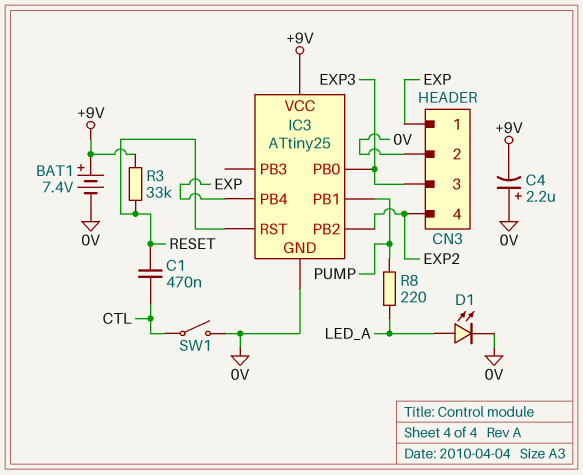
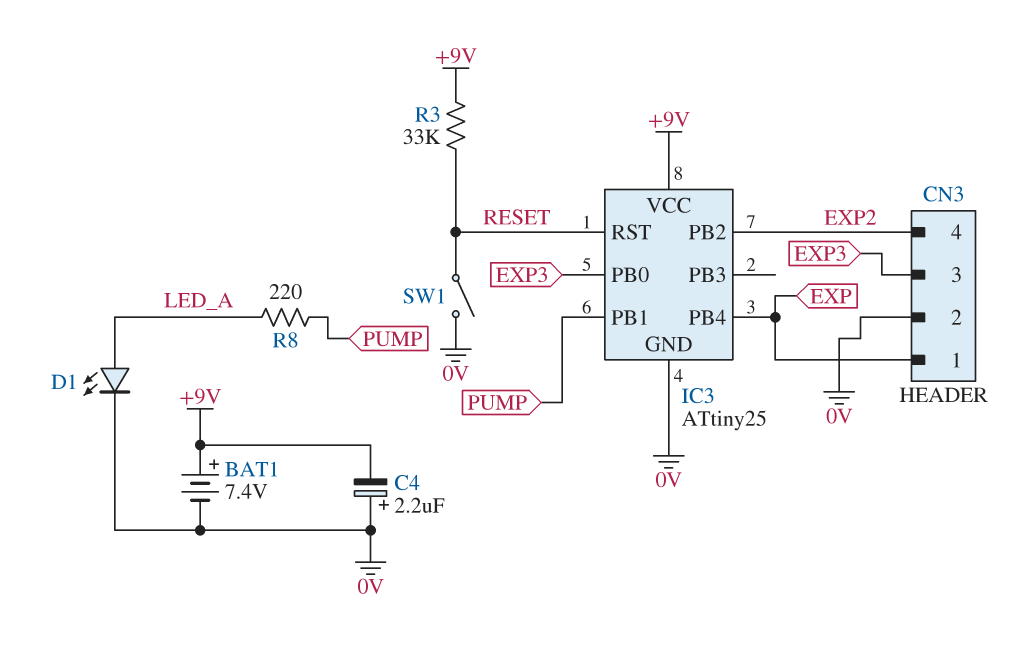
C1: 470nF (CTL, RESET) -> none
SW1: switch (0V, CTL) -> switch (0V, RESET)

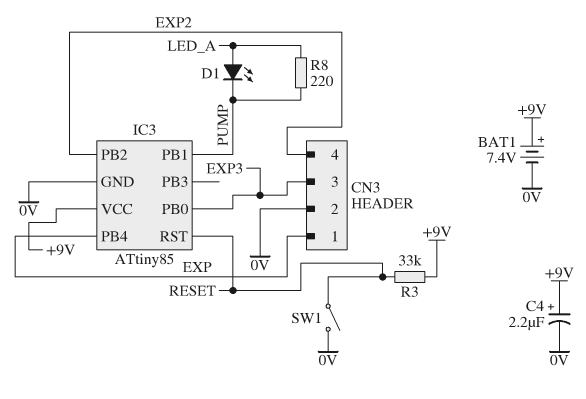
C4: 2.2uF (plus 0V, minus +9V) -> 2.2uF (plus +9V, minus 0V)
D1: LED (A LED_A, K 0V) -> LED (A LED_A, K PUMP)
IC3: ATtiny25 -> ATtiny85

